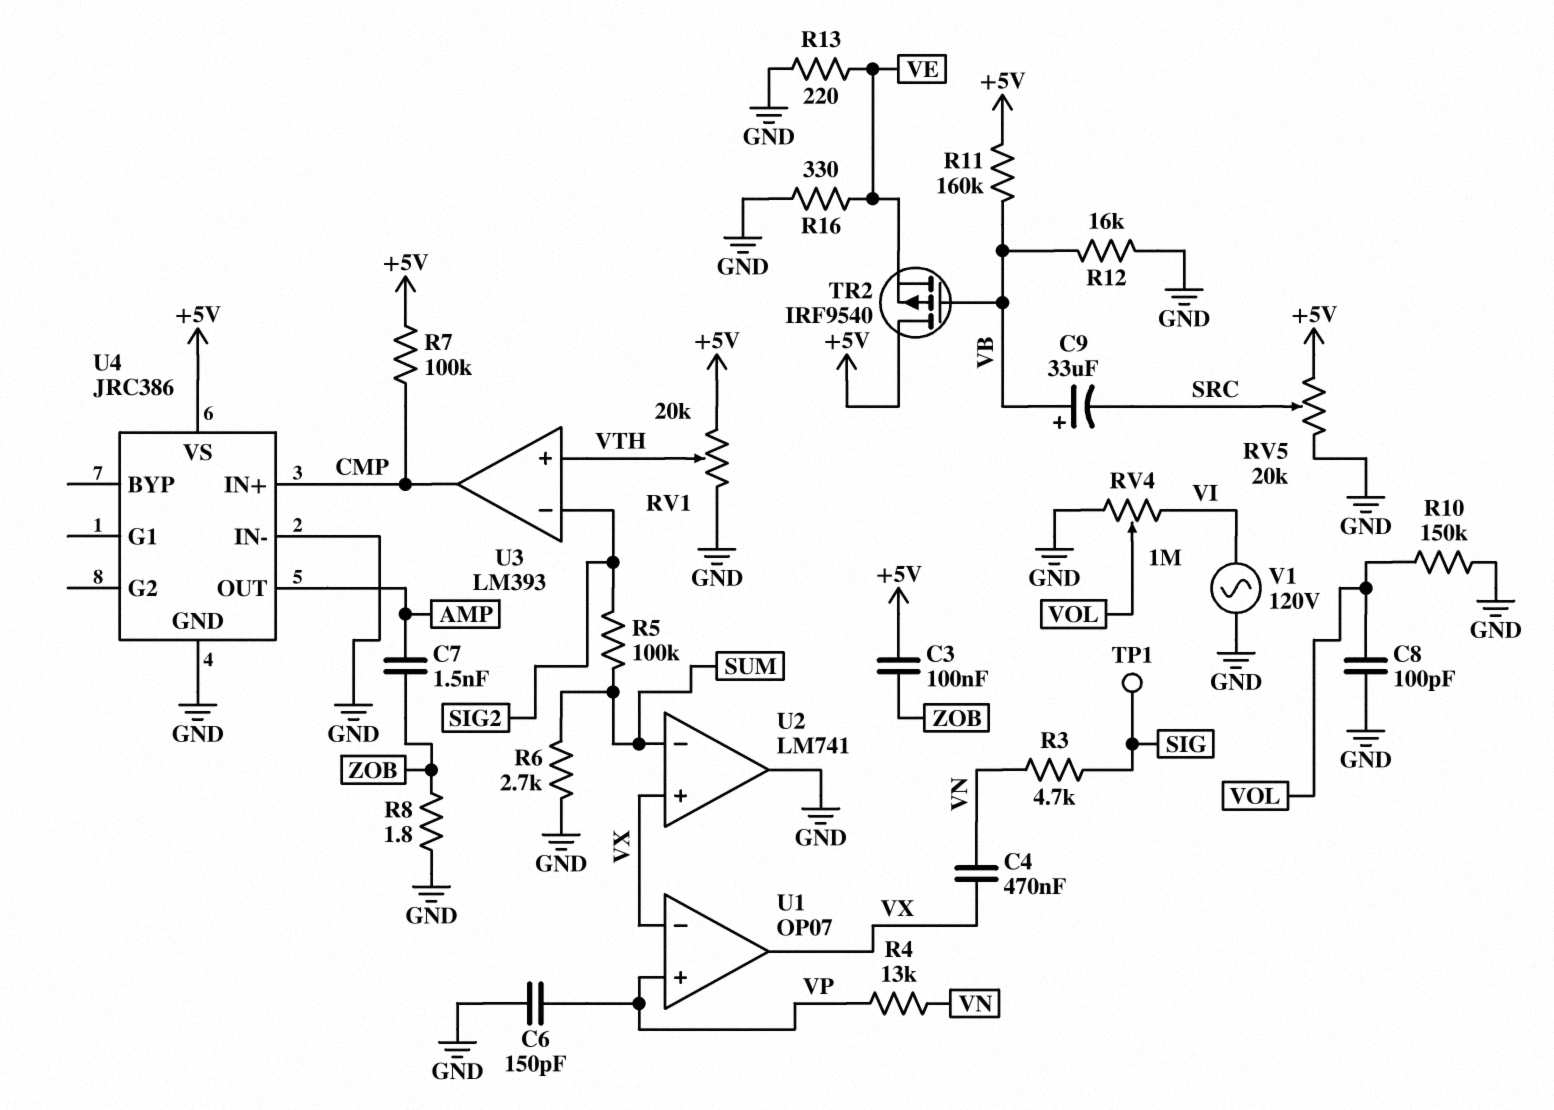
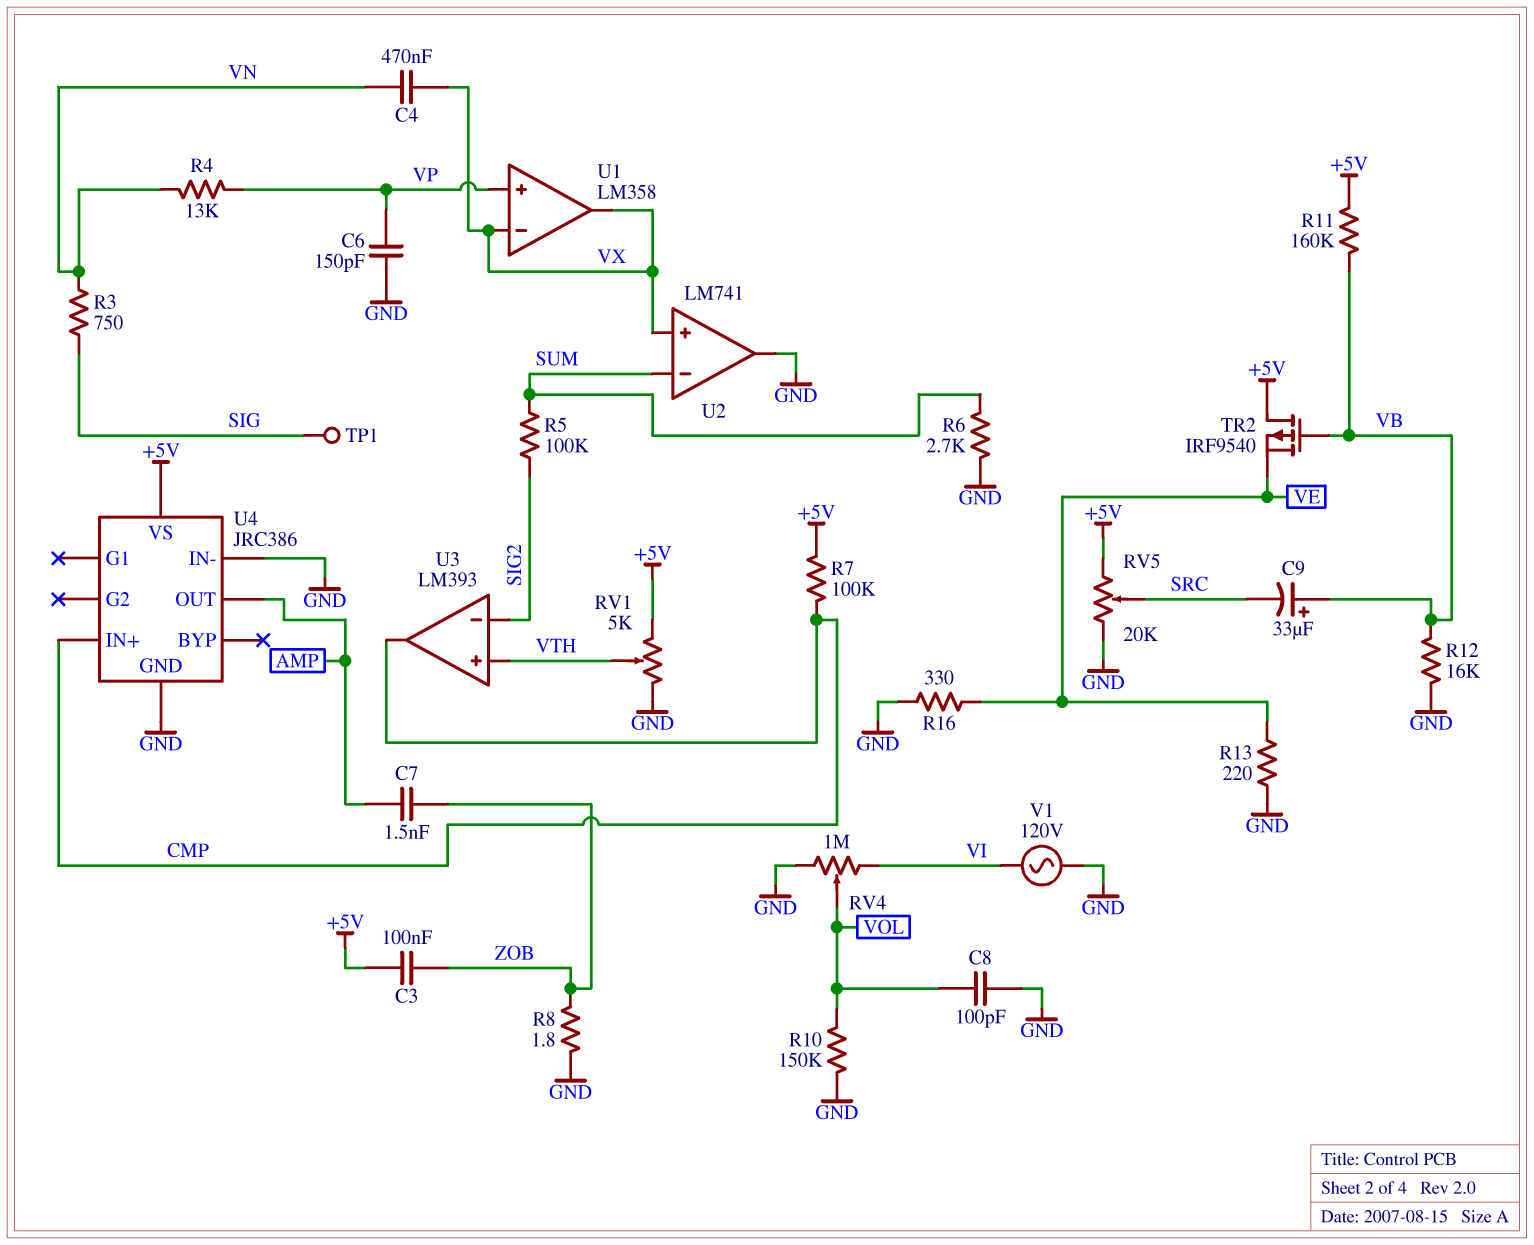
R3: 4.7k (SIG, VN) -> 750 (SIG, VN)
RV1: 20k (+5V, GND, wiper VTH) -> 5k (+5V, GND, wiper VTH)
U1: OP07 -> LM358

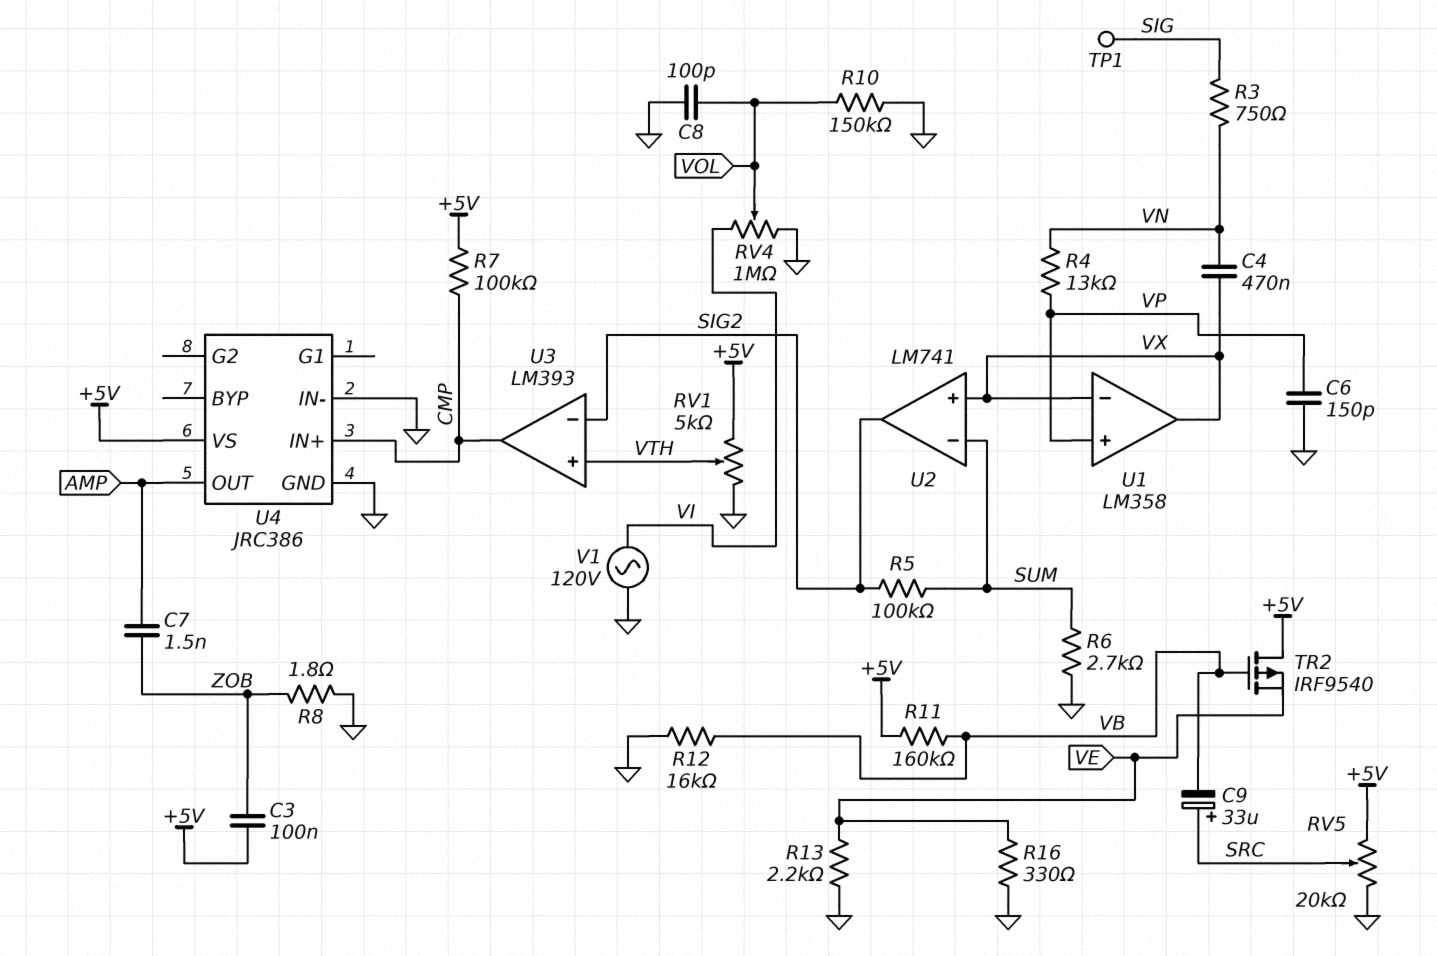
C9: 33uF (plus VB, minus SRC) -> 33uF (plus SRC, minus VB)
R13: 220 (GND, VE) -> 2.2k (GND, VE)
U2 pin out: GND -> SIG2

